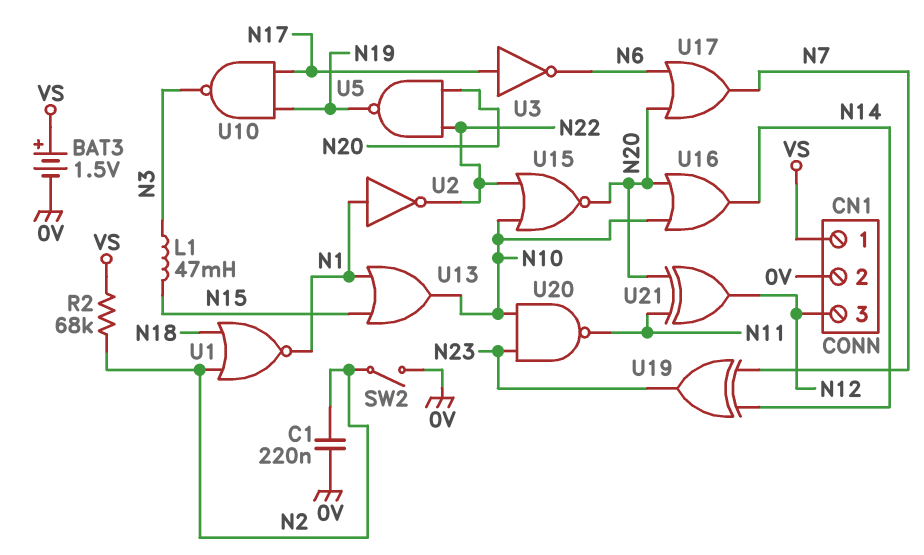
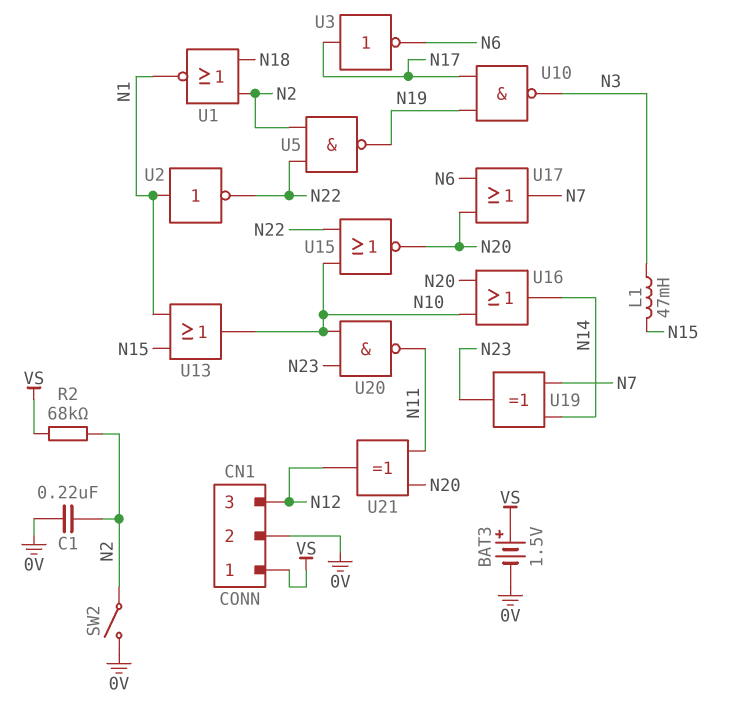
U5: NAND (in N20, in N22, out N19) -> NAND (in N2, in N22, out N19)

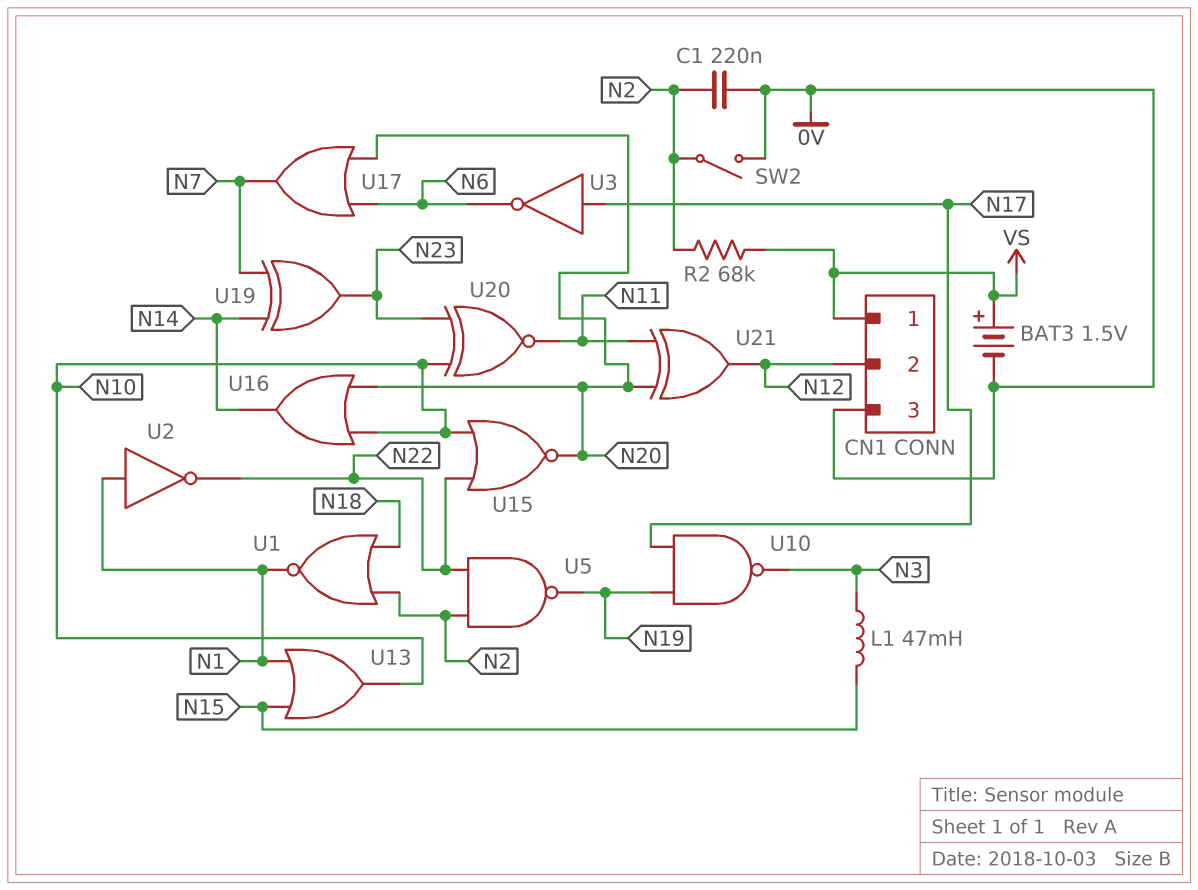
CN1 pin 2: 0V -> N12
CN1 pin 3: N12 -> 0V
U20: NAND (in N10, in N23, out N11) -> XNOR (in N10, in N23, out N11)

